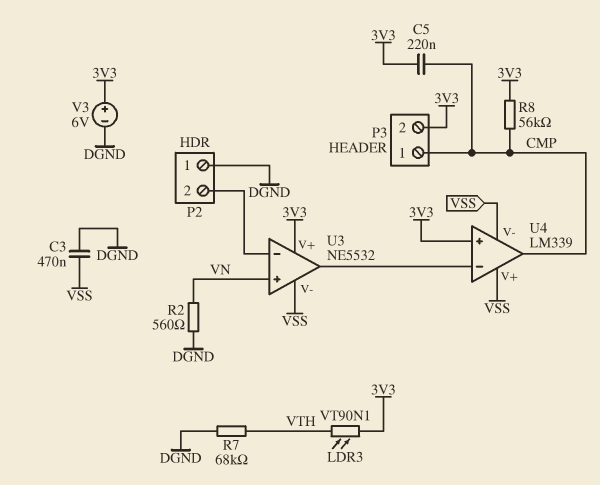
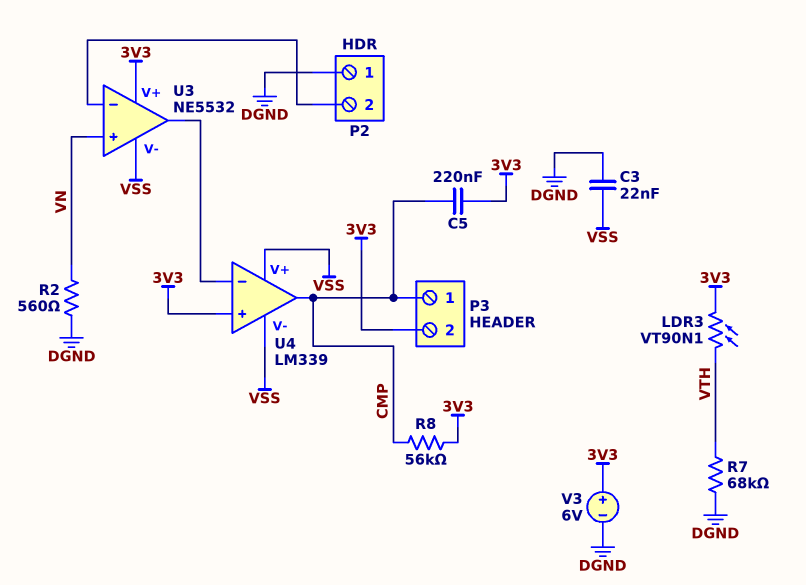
C3: 470nF (DGND, VSS) -> 22nF (DGND, VSS)

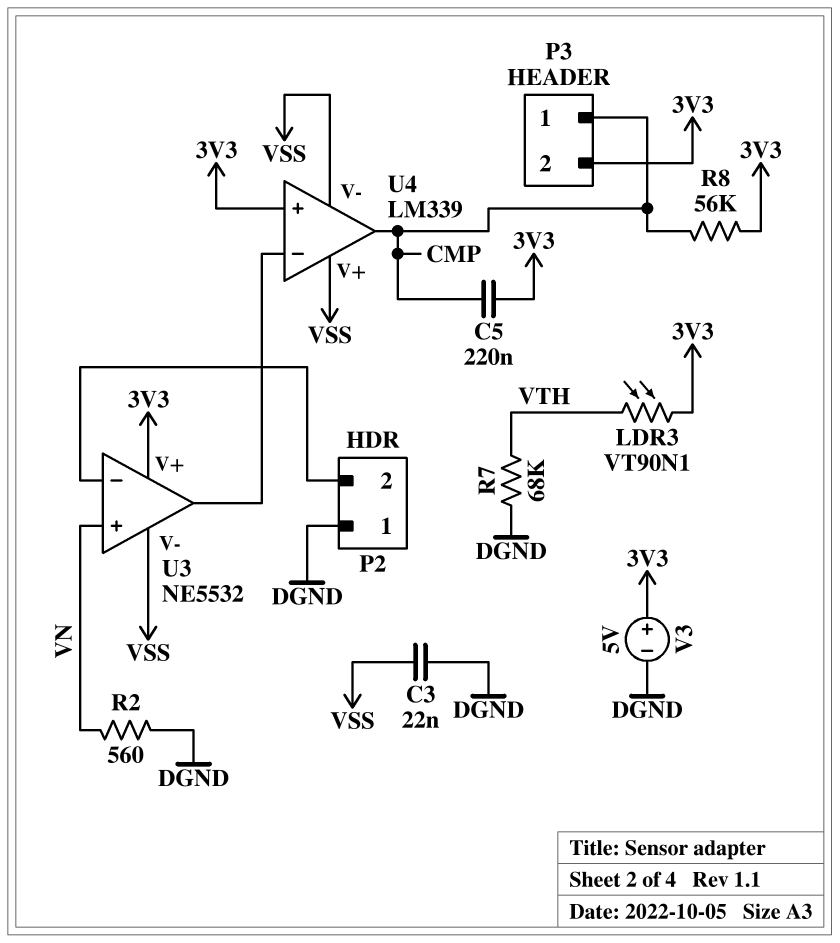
V3: 6V (plus 3V3, minus DGND) -> 5V (plus 3V3, minus DGND)

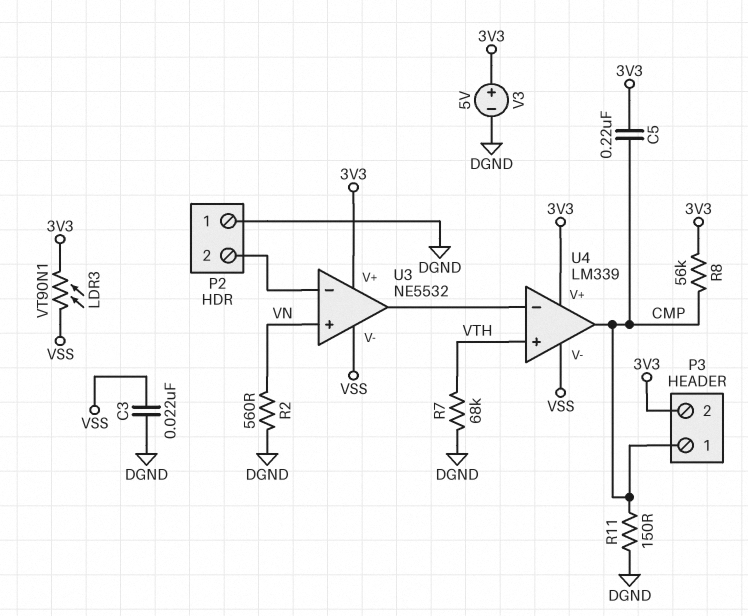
LDR3: VT90N1 (3V3, VTH) -> VT90N1 (3V3, VSS)
R11: none -> 150 (CMP, DGND)
U4 pin V+: VSS -> 3V3
U4 pin in+: 3V3 -> VTH

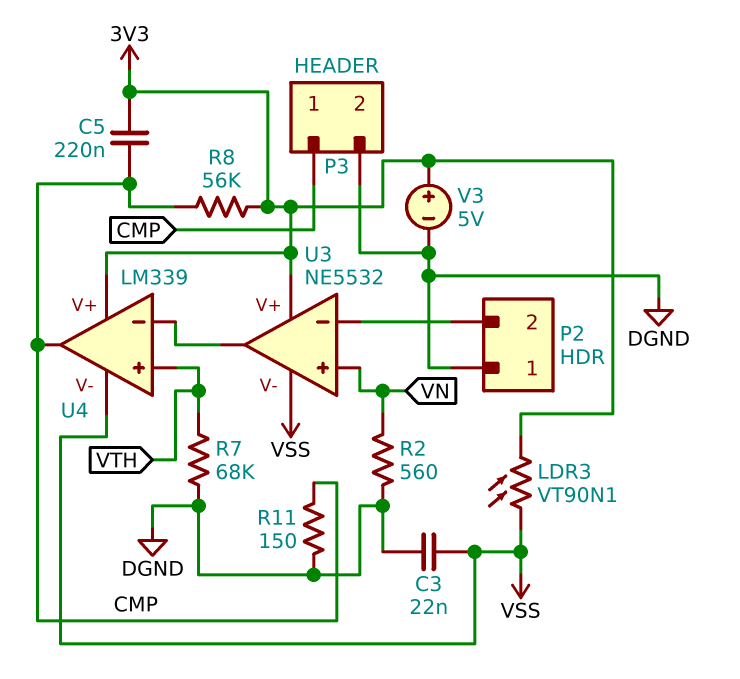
P3 pin 2: 3V3 -> DGND

